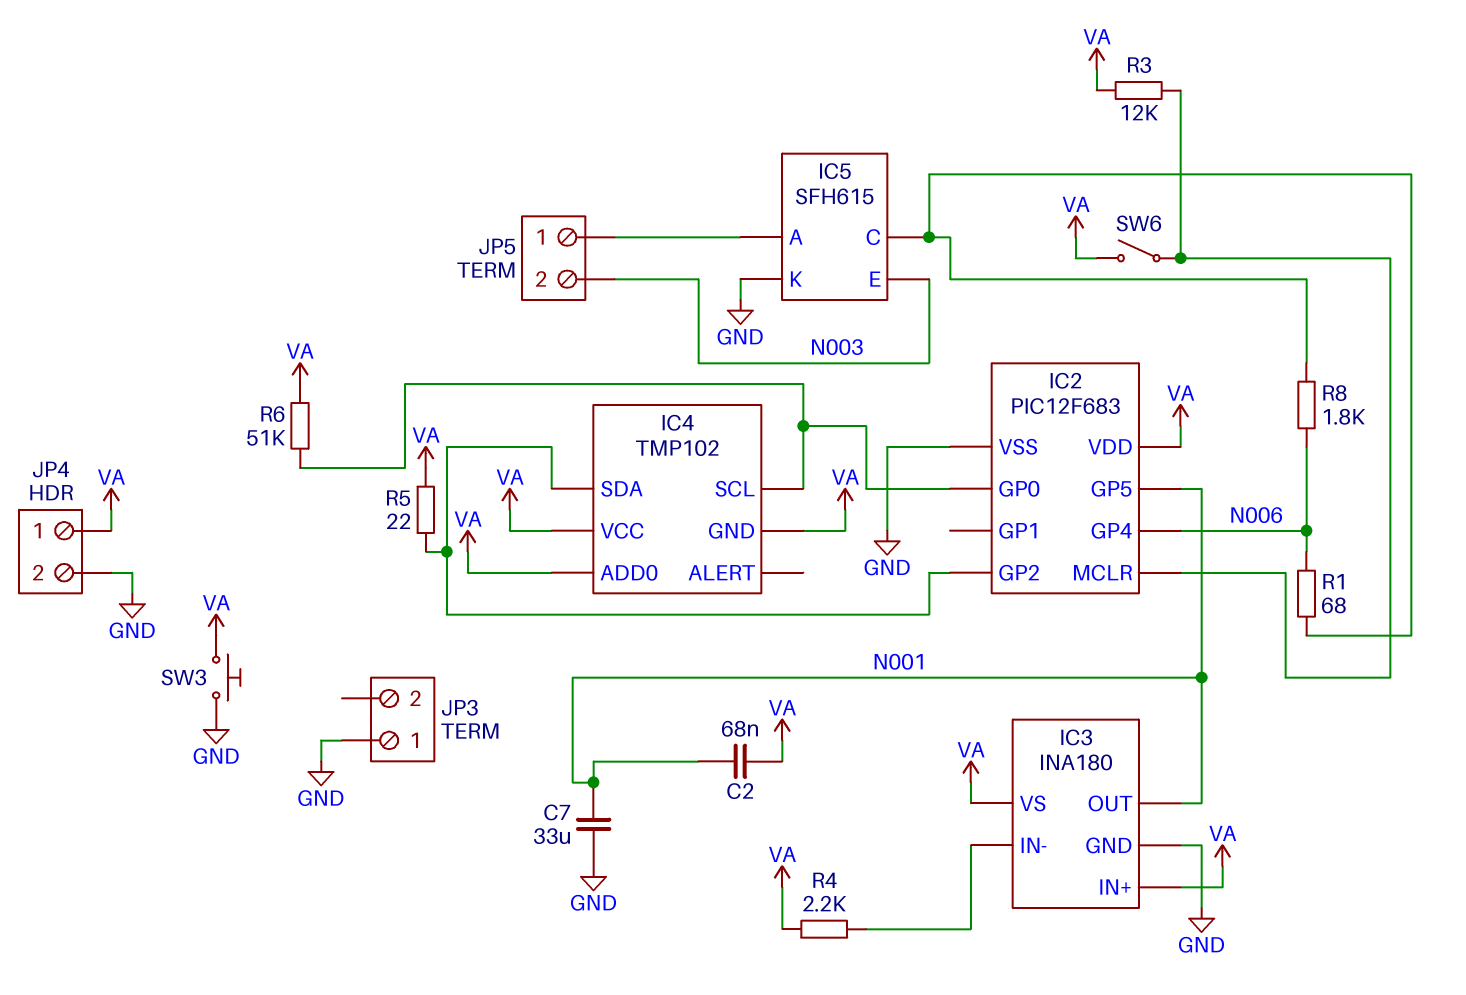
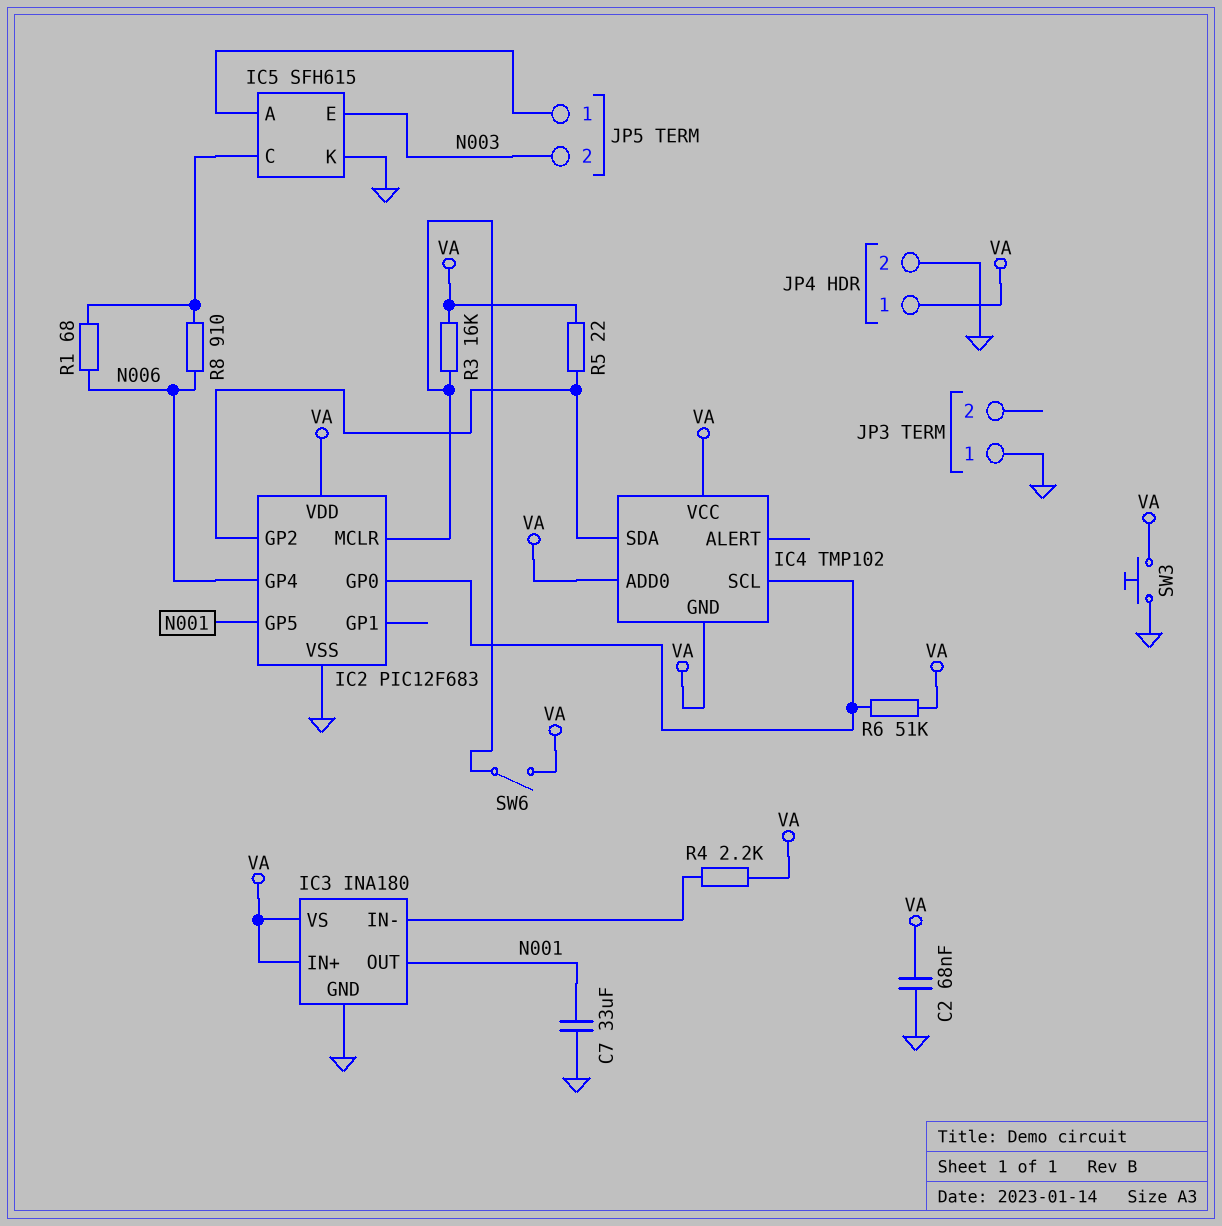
C2: 68nF (N001, VA) -> 68nF (GND, VA)
R3: 12k (IC2/MCLR, VA) -> 16k (IC2/MCLR, VA)
R8: 1.8k (IC5/C, N006) -> 910 (IC5/C, N006)

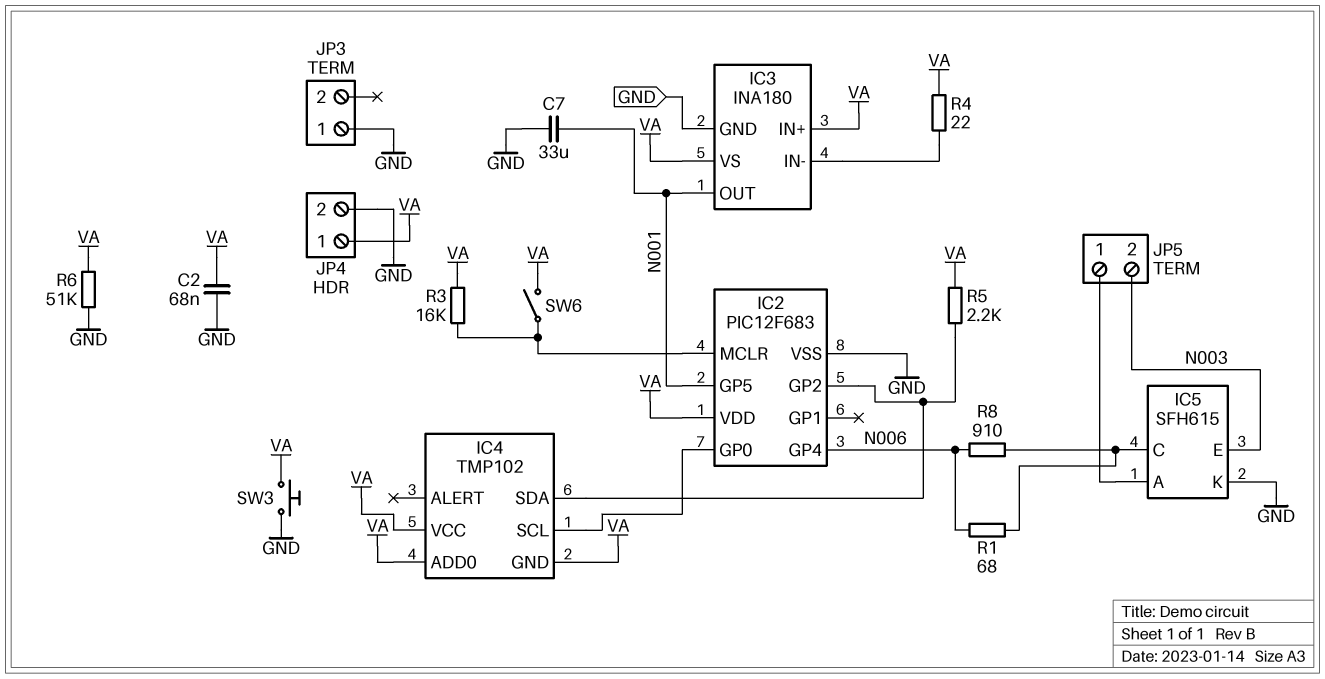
R4: 2.2k (IC3/IN-, VA) -> 22 (IC3/IN-, VA)
R5: 22 (IC2/GP2, VA) -> 2.2k (IC2/GP2, VA)
R6: 51k (IC2/GP0, VA) -> 51k (GND, VA)

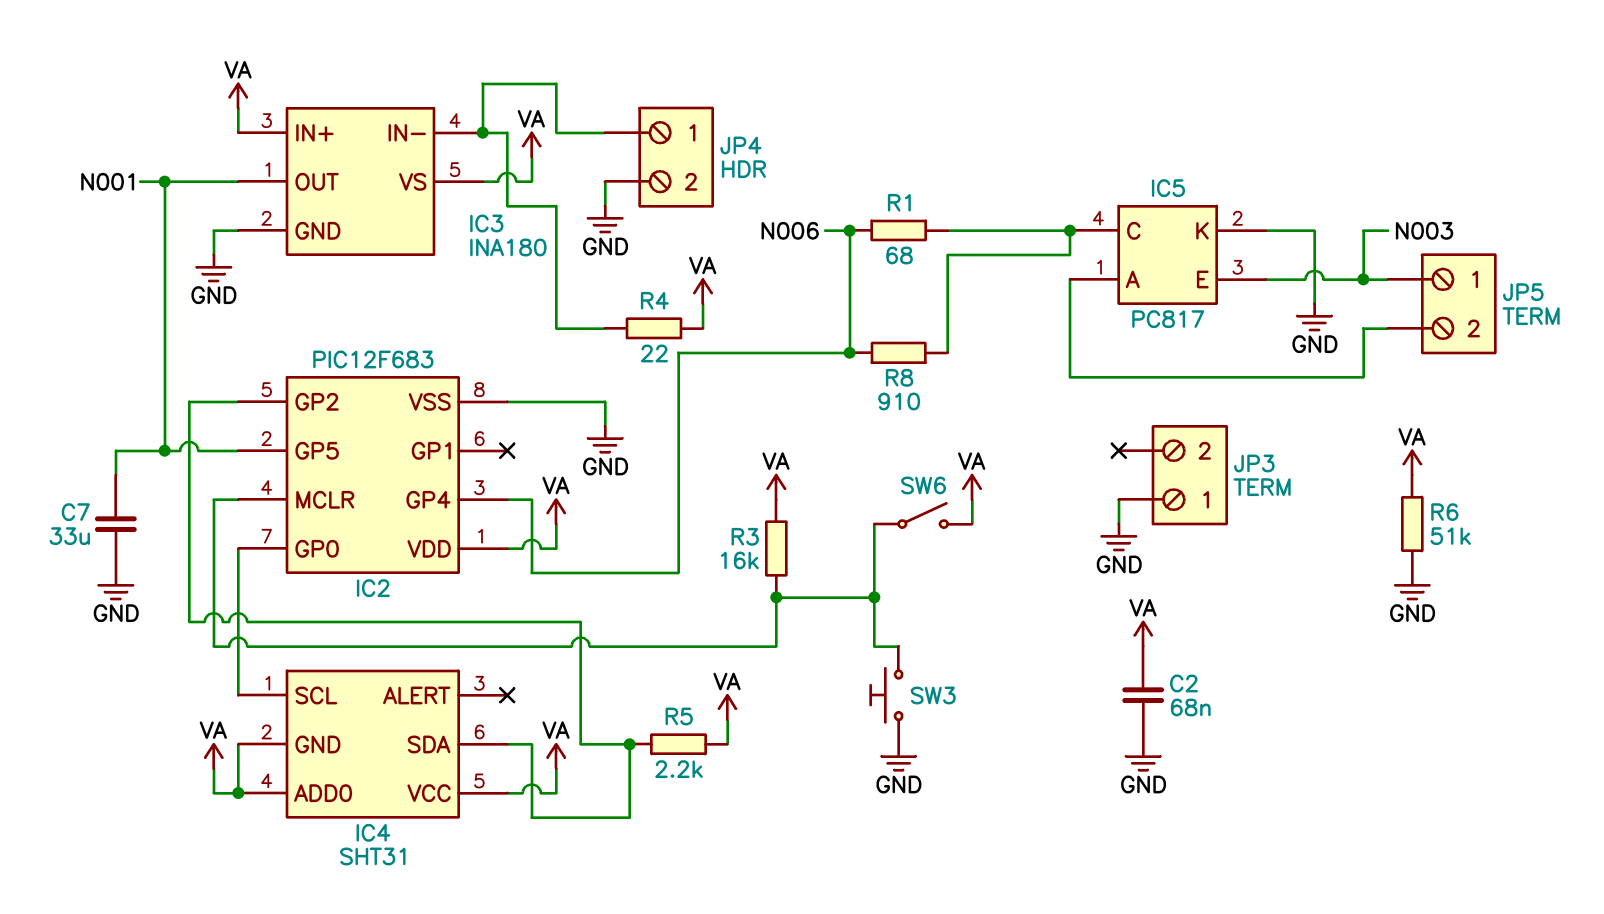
IC4: TMP102 -> SHT31
IC5: SFH615 -> PC817
JP4 pin 1: VA -> IC3/IN-
JP5 pin 1: IC5/A -> N003
JP5 pin 2: N003 -> IC5/A
SW3: button (GND, VA) -> button (GND, IC2/MCLR)

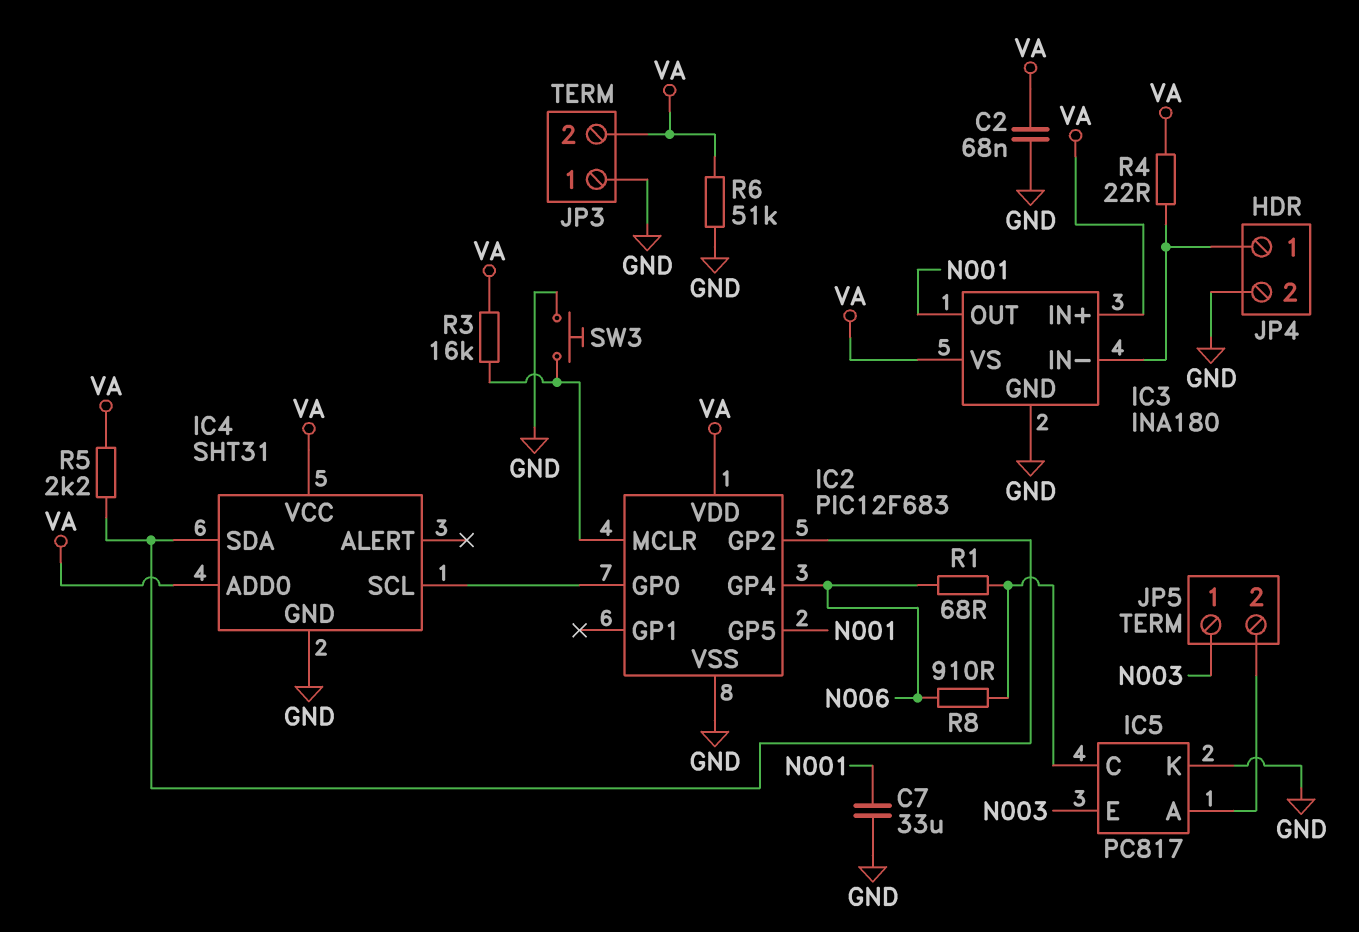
IC4 pin GND: VA -> GND
JP3 pin 2: none -> VA
SW6: switch (IC2/MCLR, VA) -> none

